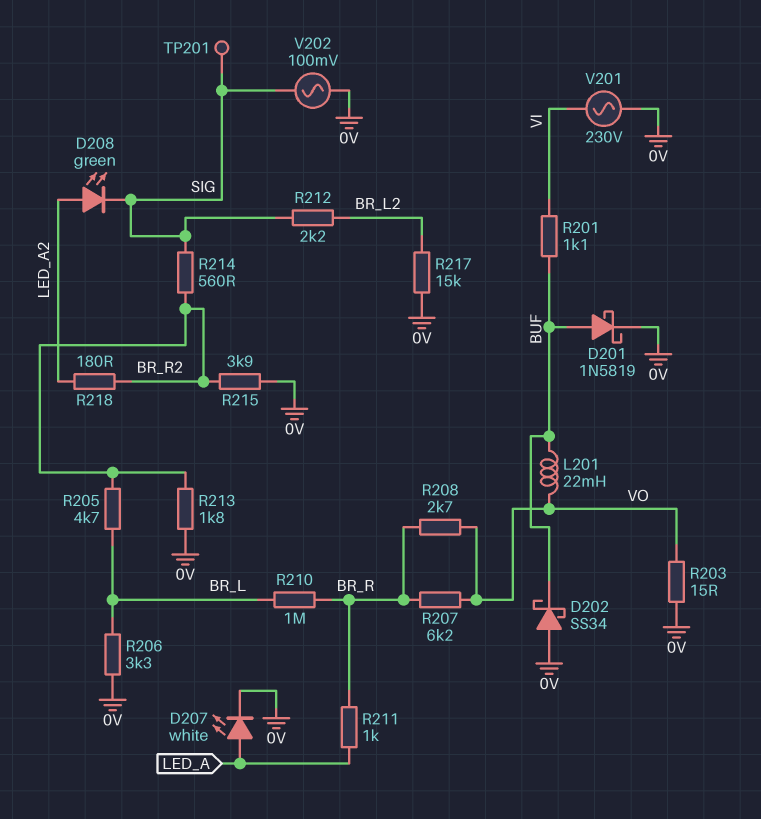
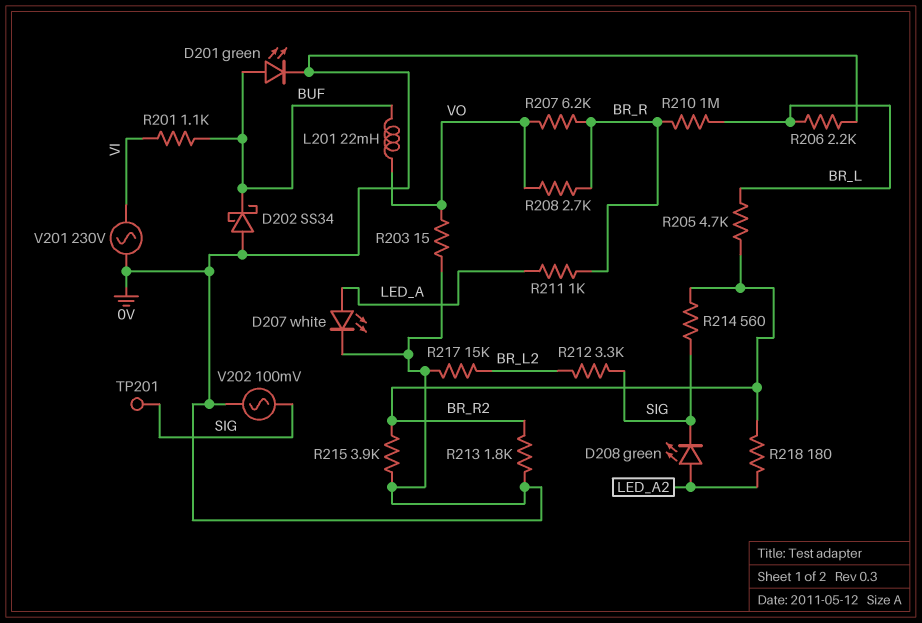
D201: schottky 1N5819 (A BUF, K 0V) -> LED green (A BUF, K 0V)
R206: 3.3k (0V, BR_L) -> 2.2k (0V, BR_L)
R212: 2.2k (BR_L2, SIG) -> 3.3k (BR_L2, SIG)

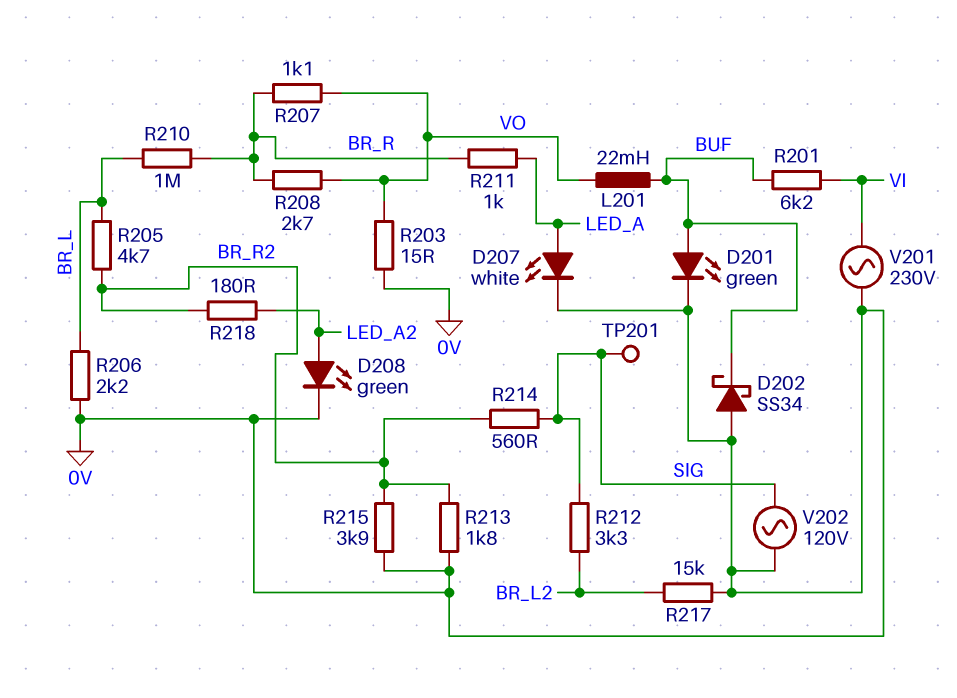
D208: LED green (A LED_A2, K SIG) -> LED green (A LED_A2, K 0V)
R201: 1.1k (BUF, VI) -> 6.2k (BUF, VI)
R207: 6.2k (BR_R, VO) -> 1.1k (BR_R, VO)
V202: AC 100mV (0V, SIG) -> AC 120V (0V, SIG)

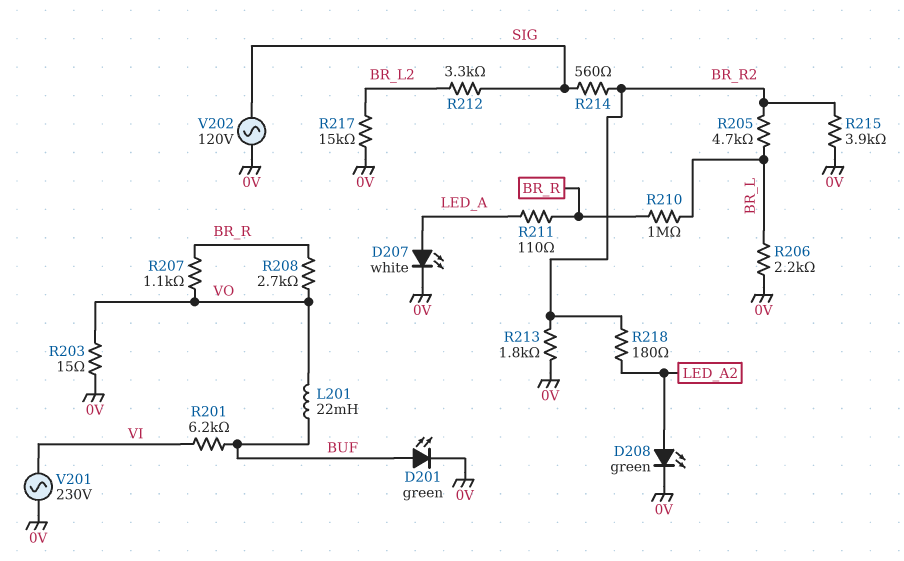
D202: schottky SS34 (A 0V, K BUF) -> none
R211: 1k (BR_R, LED_A) -> 110 (BR_R, LED_A)
TP201: test point (SIG) -> none

